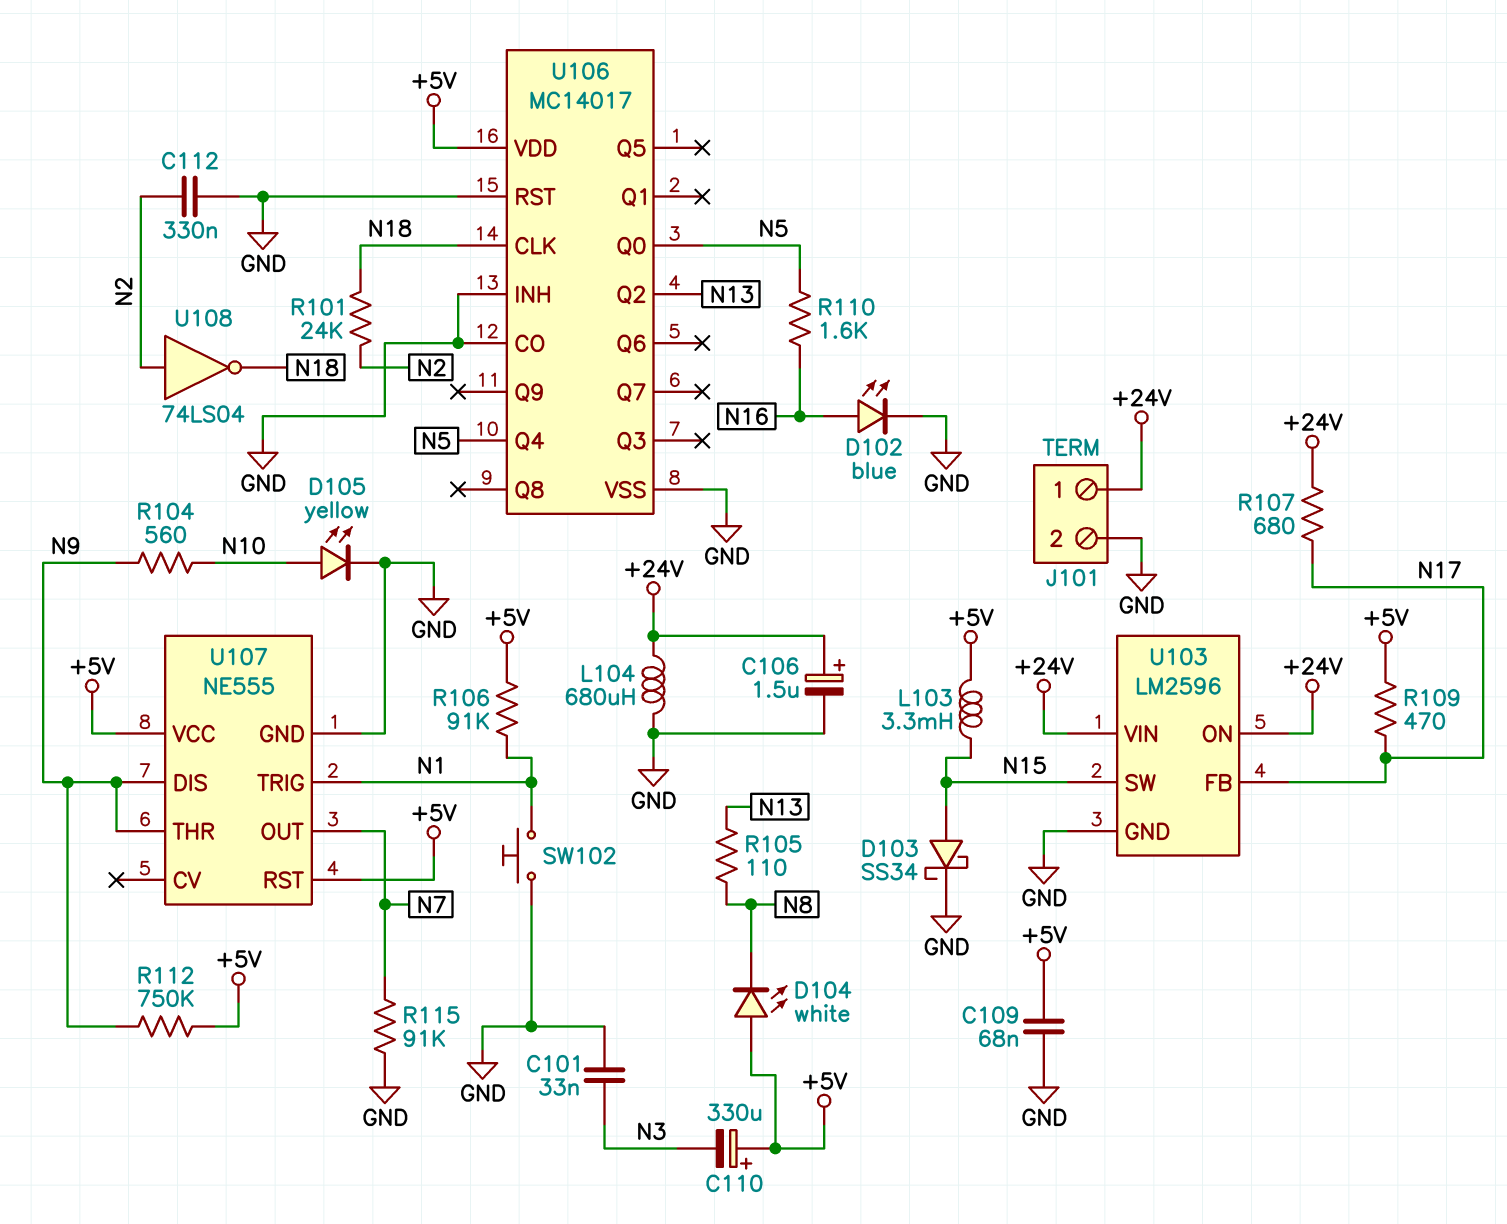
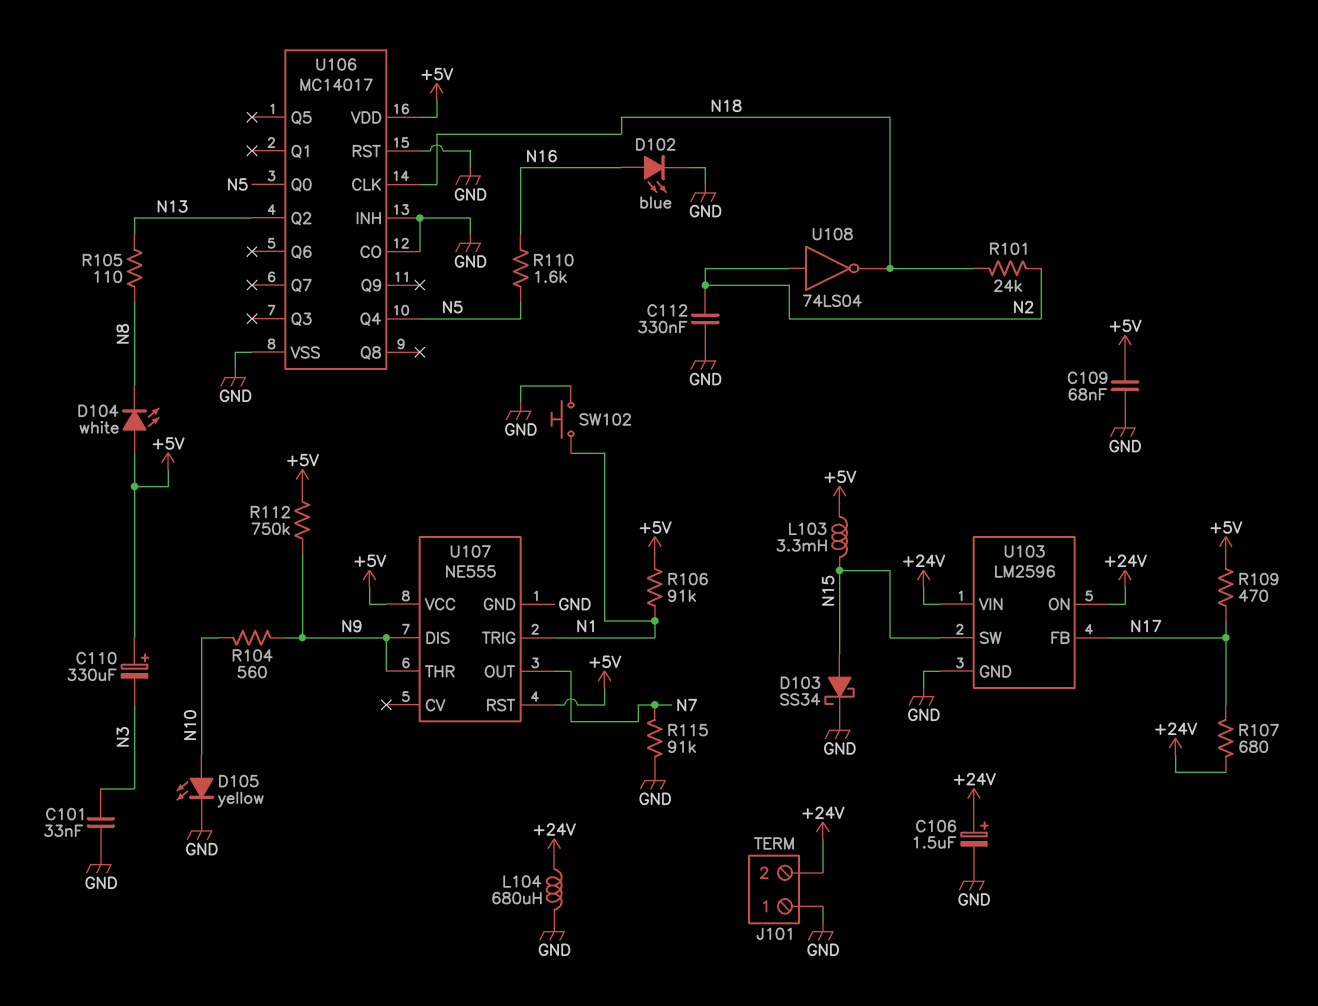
J101 pin 1: +24V -> GND
J101 pin 2: GND -> +24V

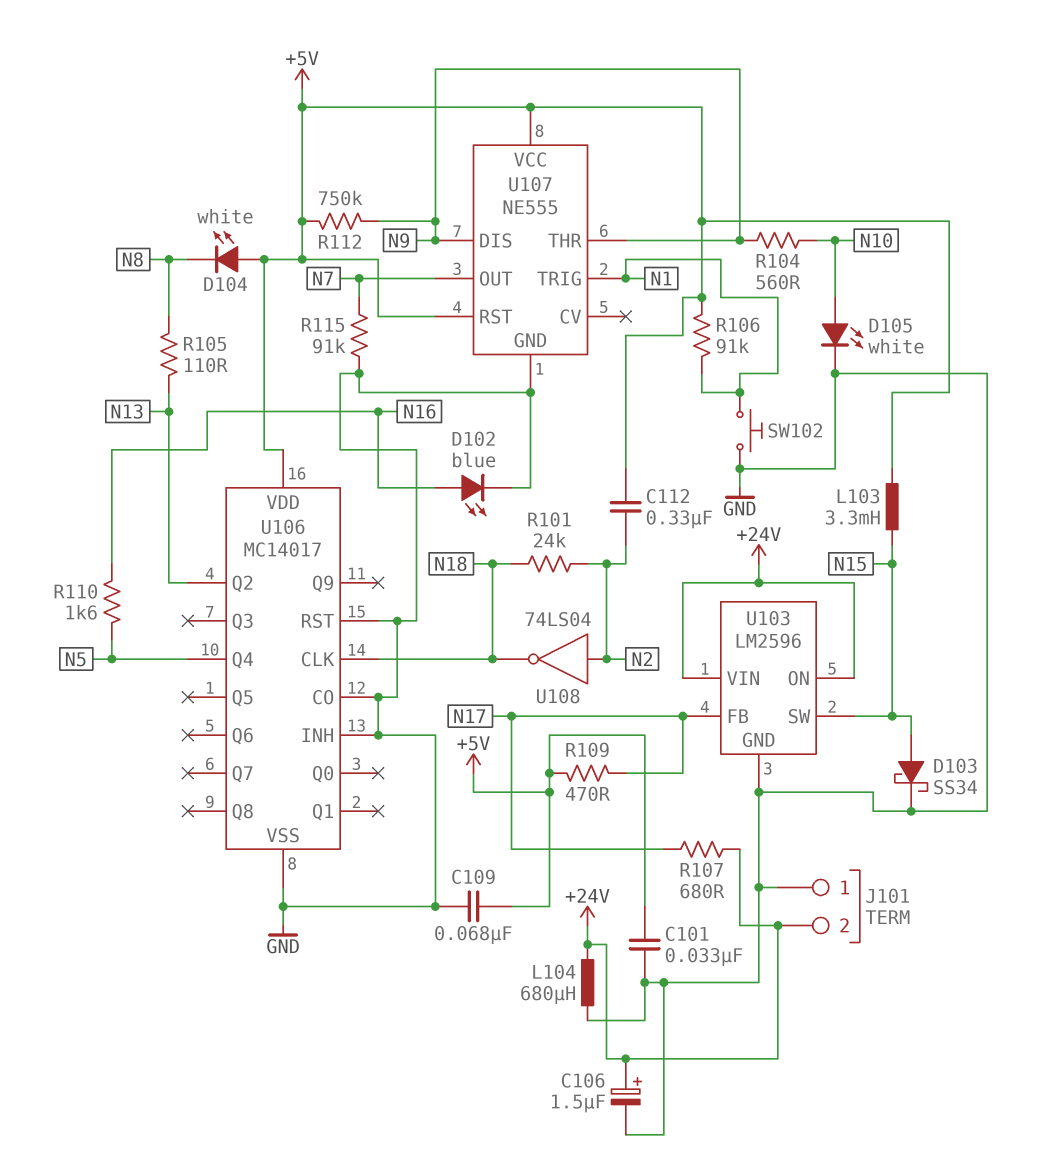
C101: 33nF (GND, N3) -> 33nF (+5V, GND)
C110: 330uF (plus +5V, minus N3) -> none
C112: 330nF (GND, N2) -> 330nF (+5V, N2)
D105: LED yellow (A N10, K GND) -> LED white (A N10, K GND)
U106 pin Q0: N5 -> none

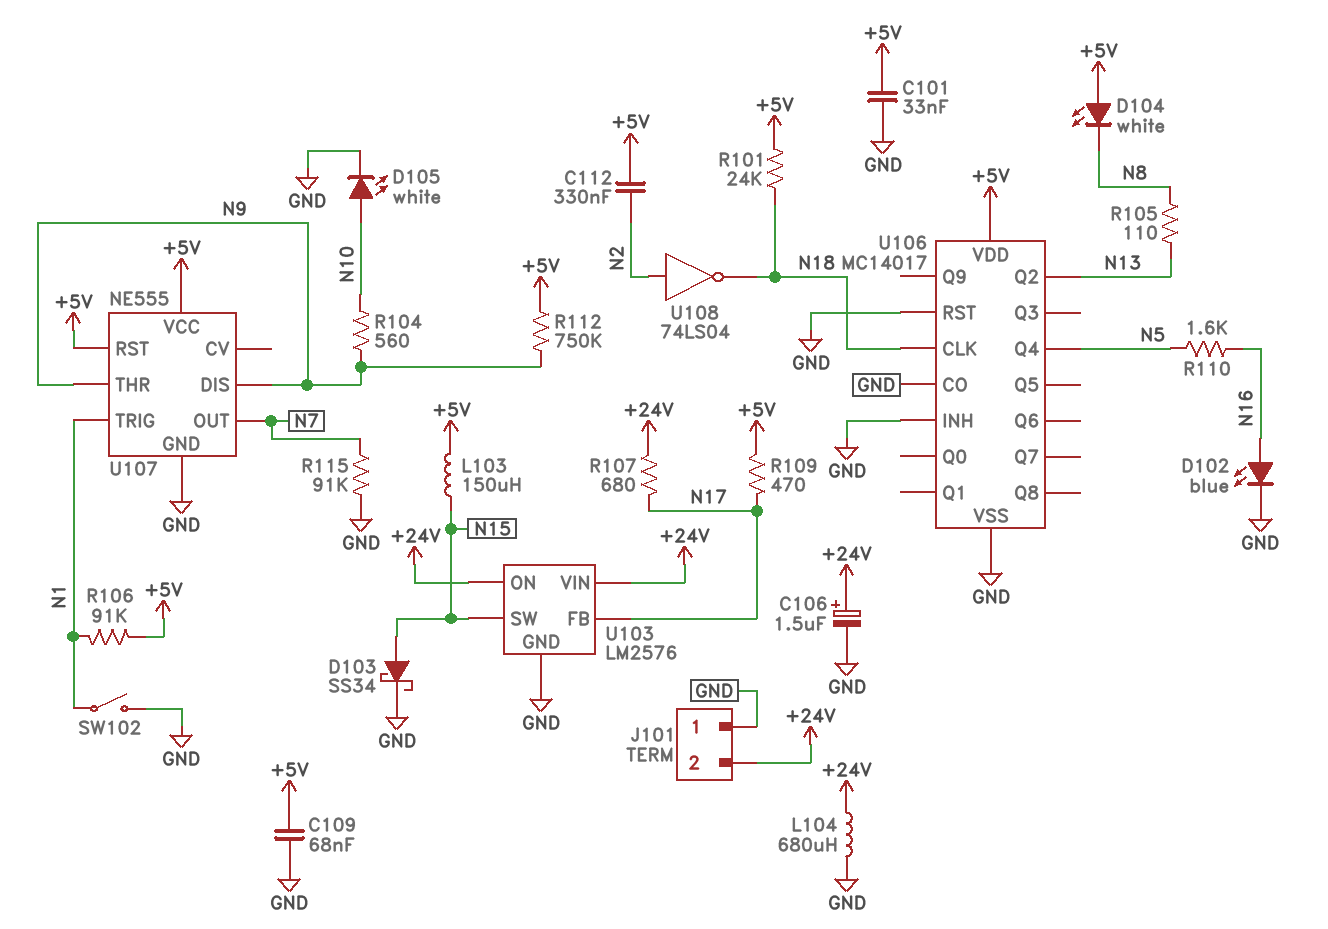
L103: 3.3mH (+5V, N15) -> 150uH (+5V, N15)
R101: 24k (N2, N18) -> 24k (+5V, N18)
SW102: button (GND, N1) -> switch (GND, N1)
U103: LM2596 -> LM2576

